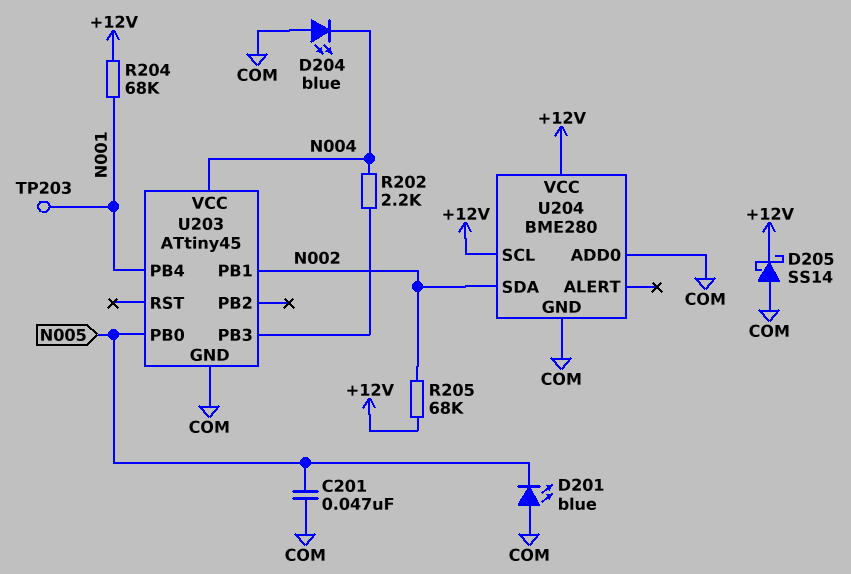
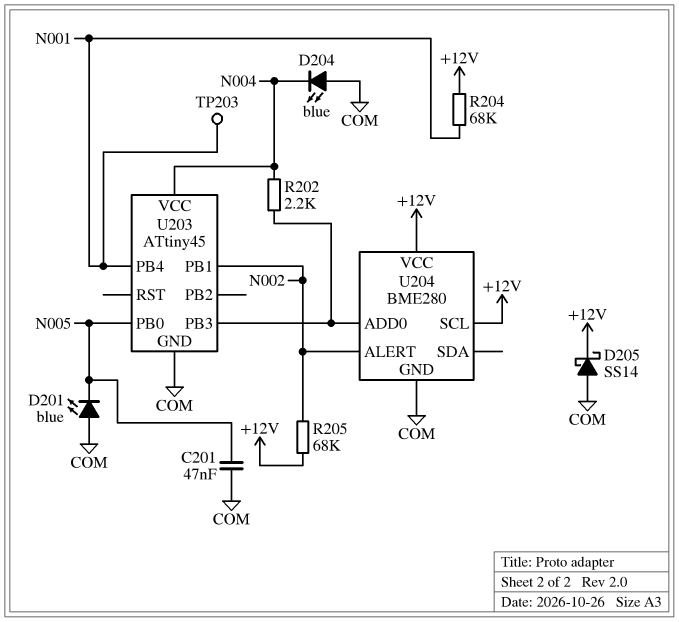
U204 pin ADD0: COM -> U203/PB3
U204 pin ALERT: none -> N002
U204 pin SDA: N002 -> none

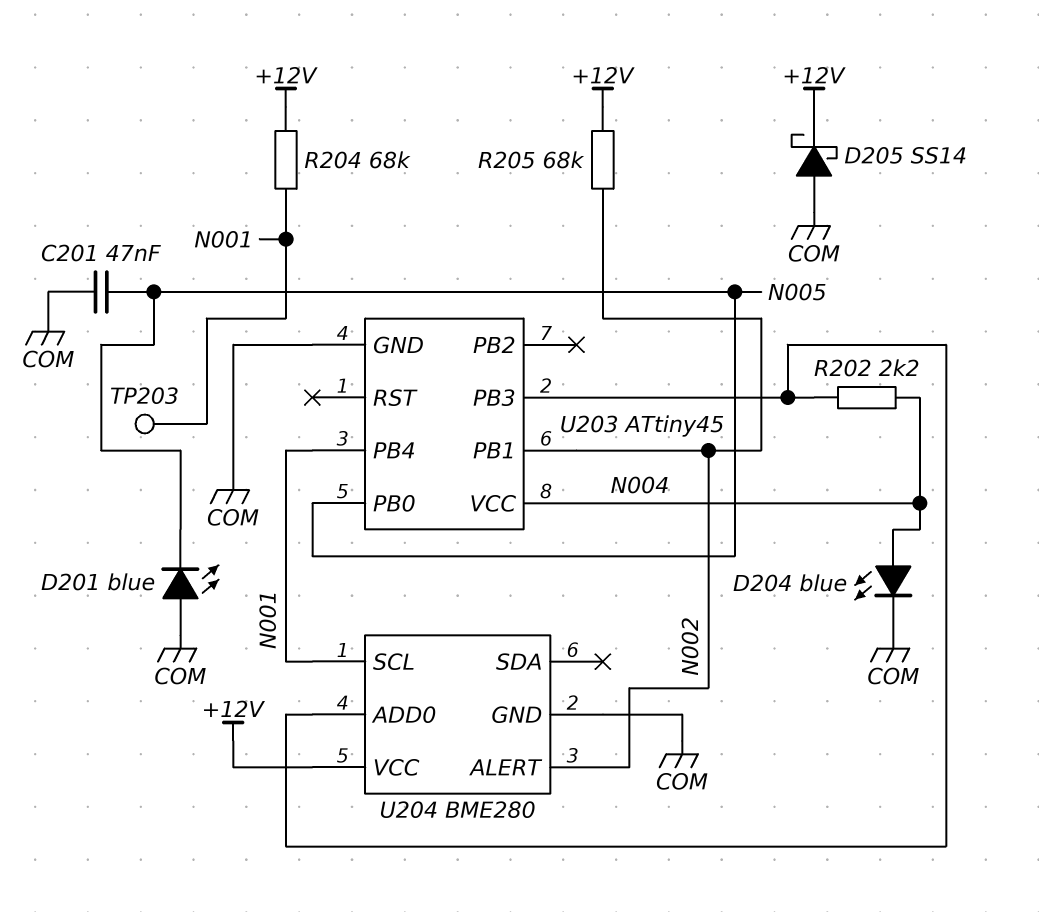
D204: LED blue (A COM, K N004) -> LED blue (A N004, K COM)
U204 pin SCL: +12V -> N001

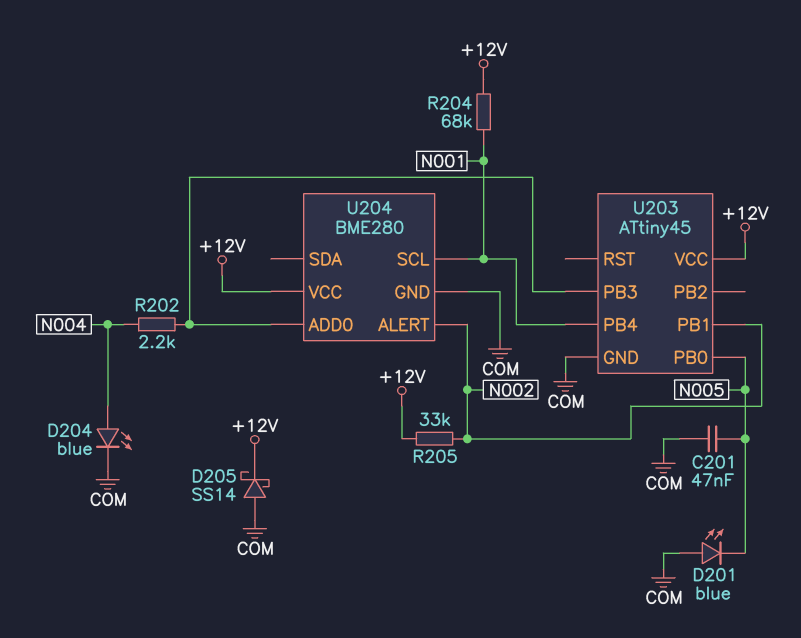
R205: 68k (+12V, N002) -> 33k (+12V, N002)
TP203: test point (N001) -> none
U203 pin VCC: N004 -> +12V

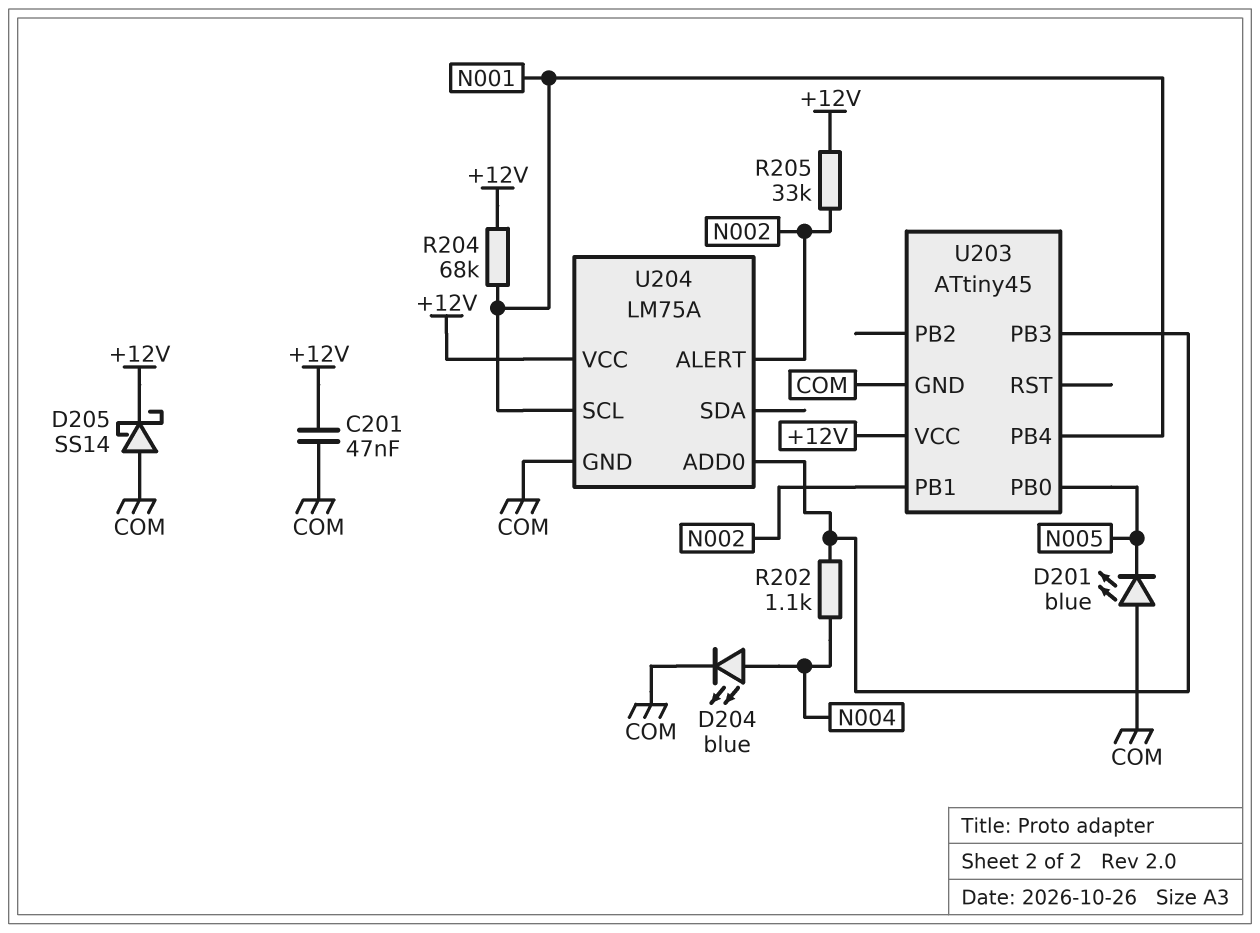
C201: 47nF (COM, N005) -> 47nF (+12V, COM)
R202: 2.2k (N004, U203/PB3) -> 1.1k (N004, U203/PB3)
U204: BME280 -> LM75A

